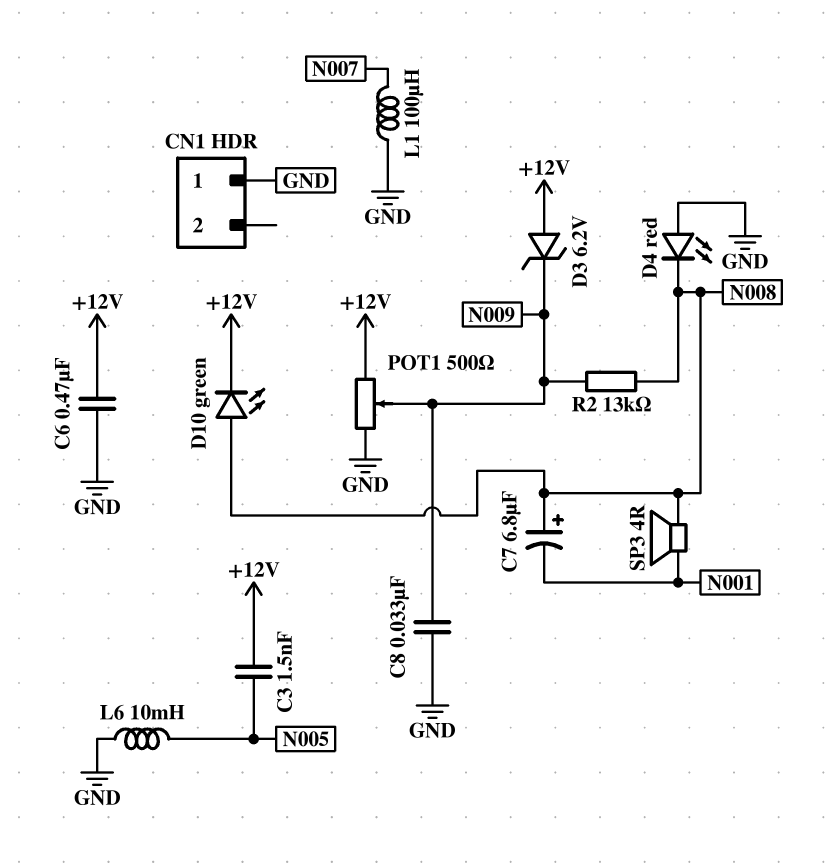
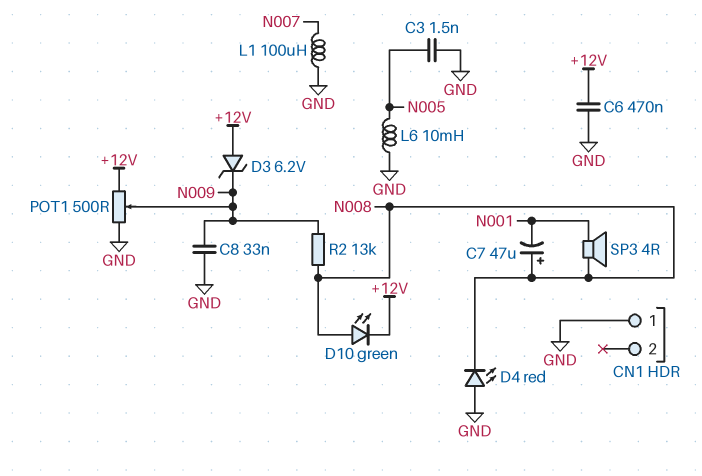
C3: 1.5nF (+12V, N005) -> 1.5nF (GND, N005)
C7: 6.8uF (plus N008, minus N001) -> 47uF (plus N008, minus N001)

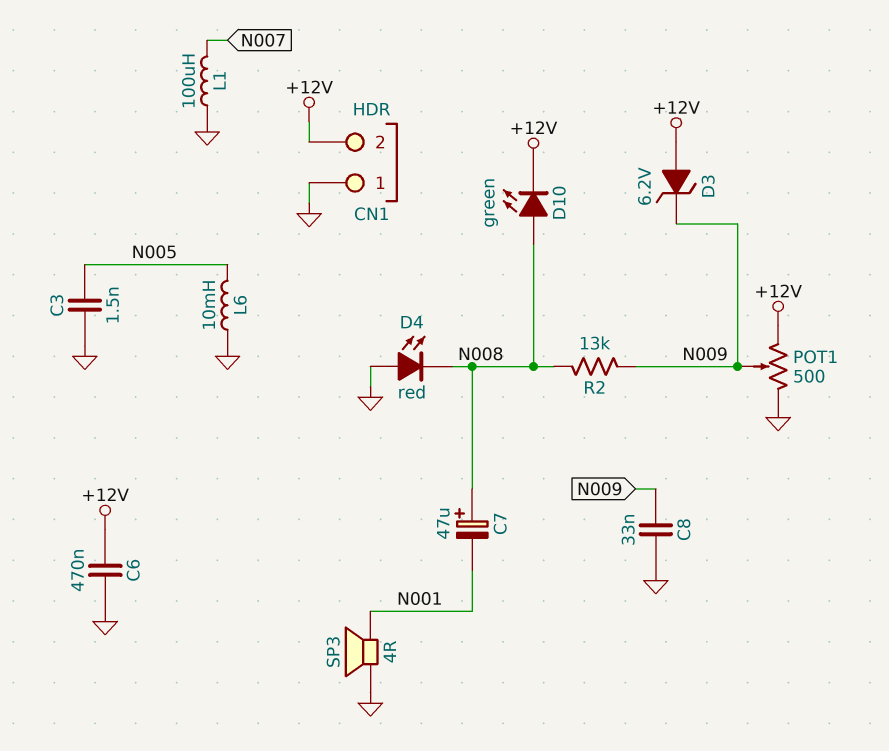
CN1 pin 2: none -> +12V
SP3: speaker 4R (N001, N008) -> speaker 4R (GND, N001)

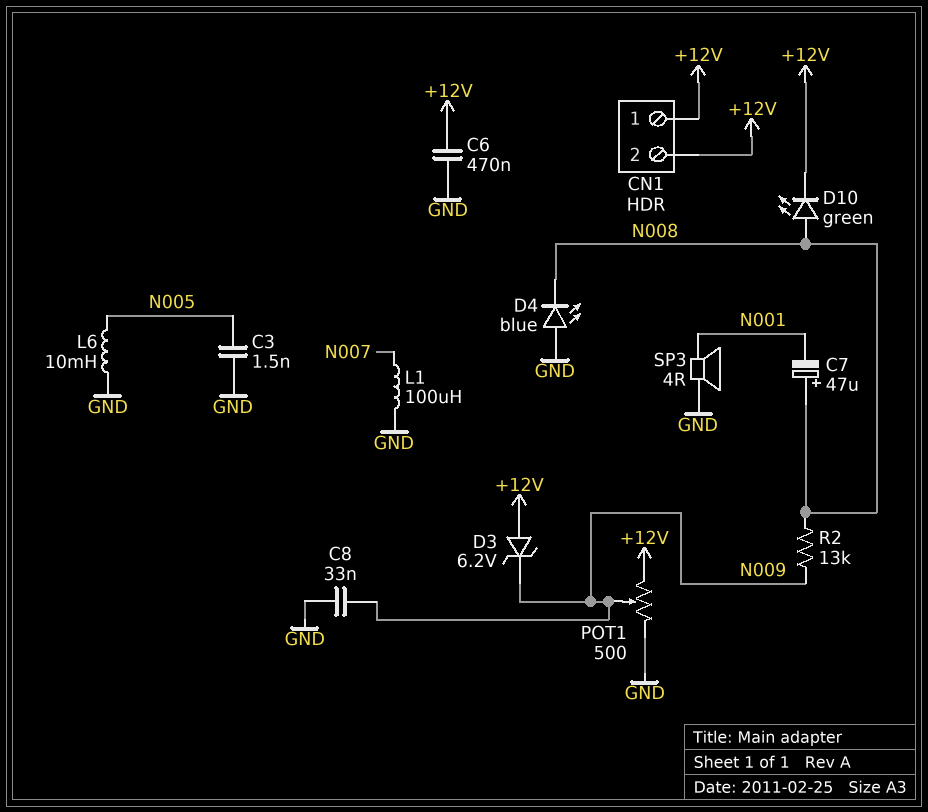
CN1 pin 1: GND -> +12V
D4: LED red (A GND, K N008) -> LED blue (A GND, K N008)

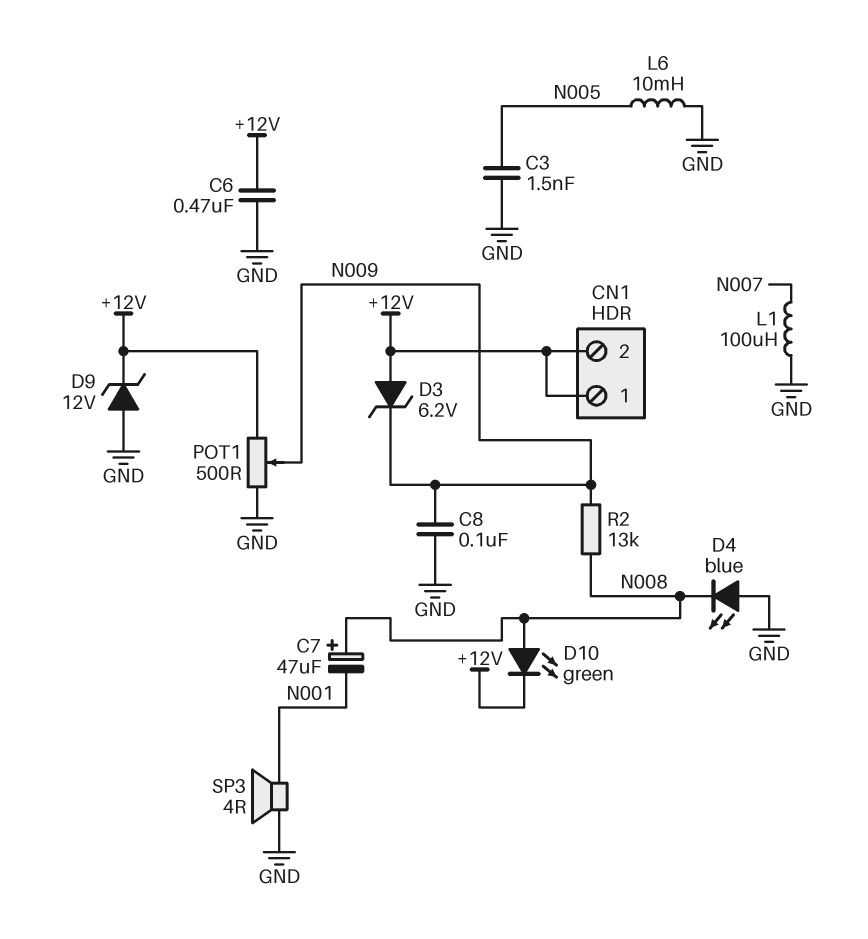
C8: 33nF (GND, N009) -> 100nF (GND, N009)
D9: none -> zener 12V (A GND, K +12V)

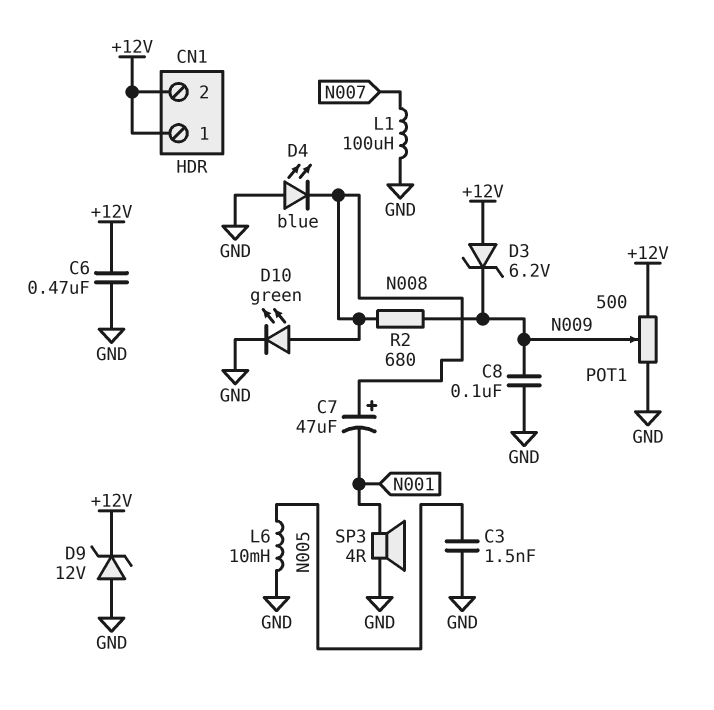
D10: LED green (A N008, K +12V) -> LED green (A N008, K GND)
R2: 13k (N008, N009) -> 680 (N008, N009)

